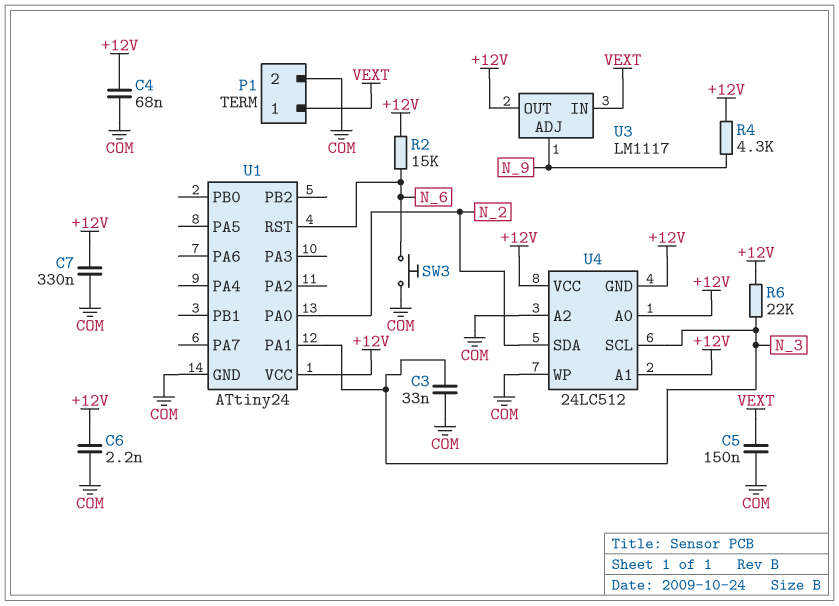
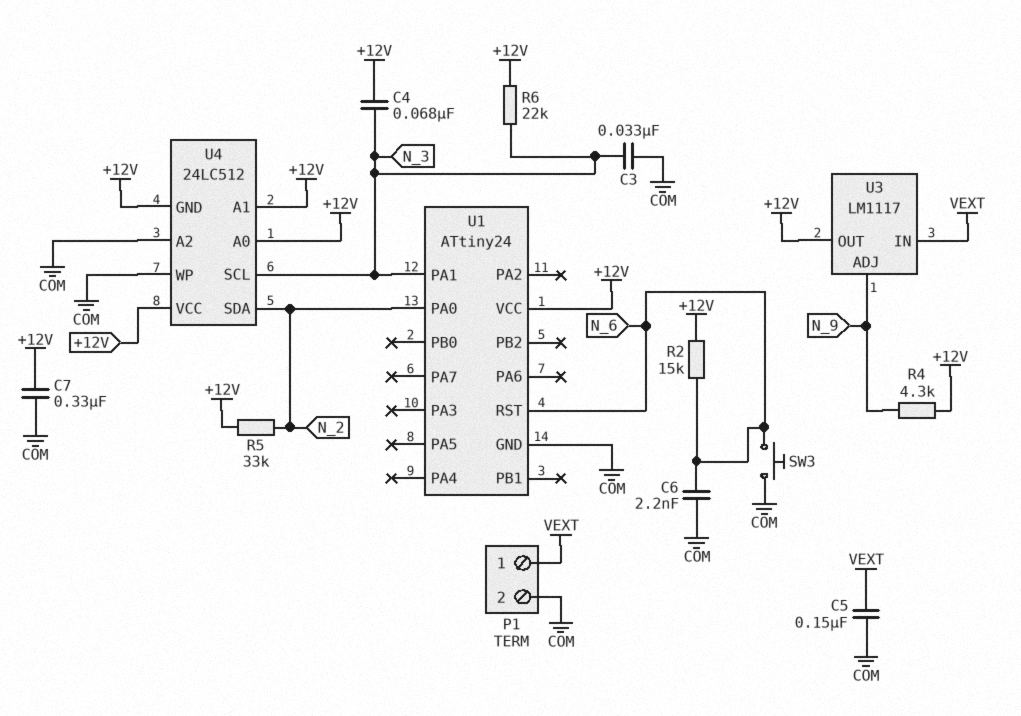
C4: 68nF (+12V, COM) -> 68nF (+12V, N_3)
C6: 2.2nF (+12V, COM) -> 2.2nF (COM, N_6)
R5: none -> 33k (+12V, N_2)

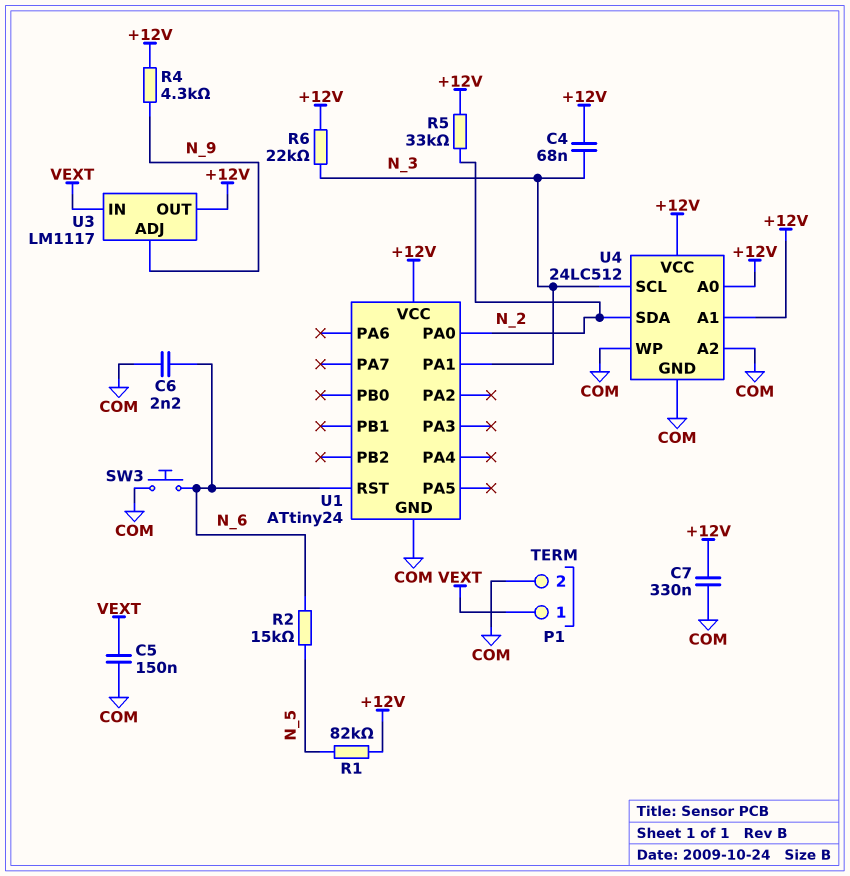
C3: 33nF (COM, N_3) -> none
R1: none -> 82k (+12V, N_5)
R2: 15k (+12V, N_6) -> 15k (N_5, N_6)
U4 pin GND: +12V -> COM

